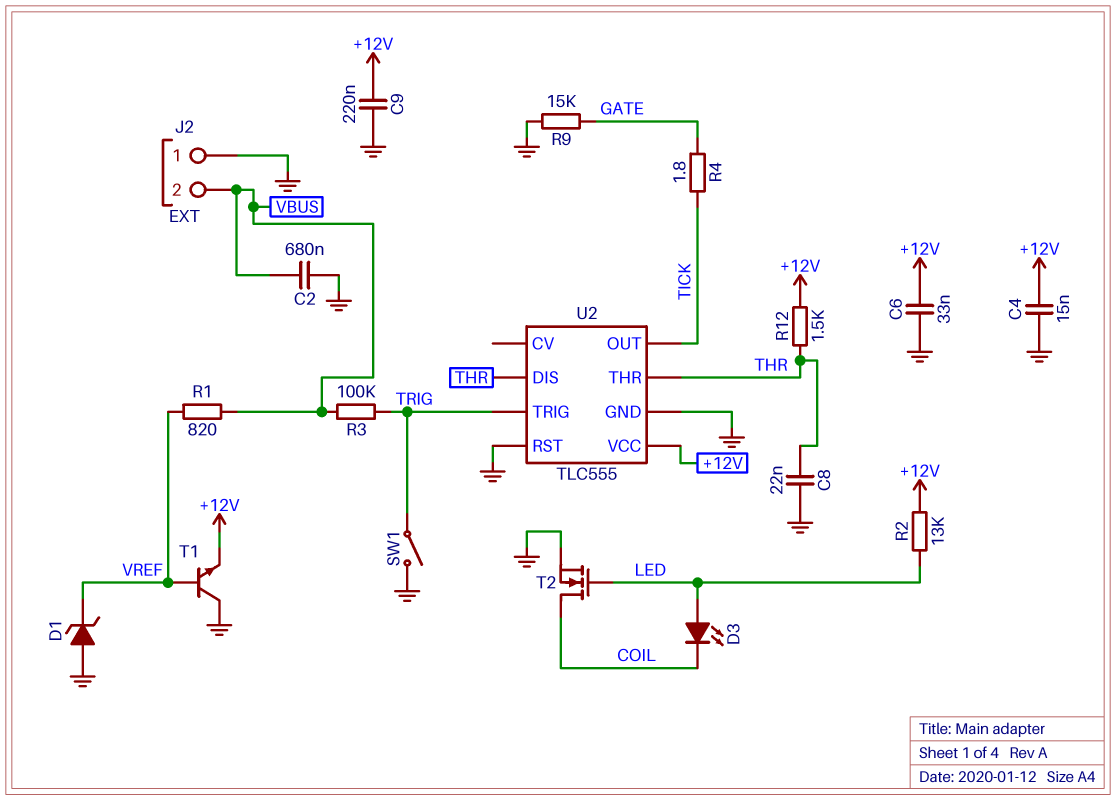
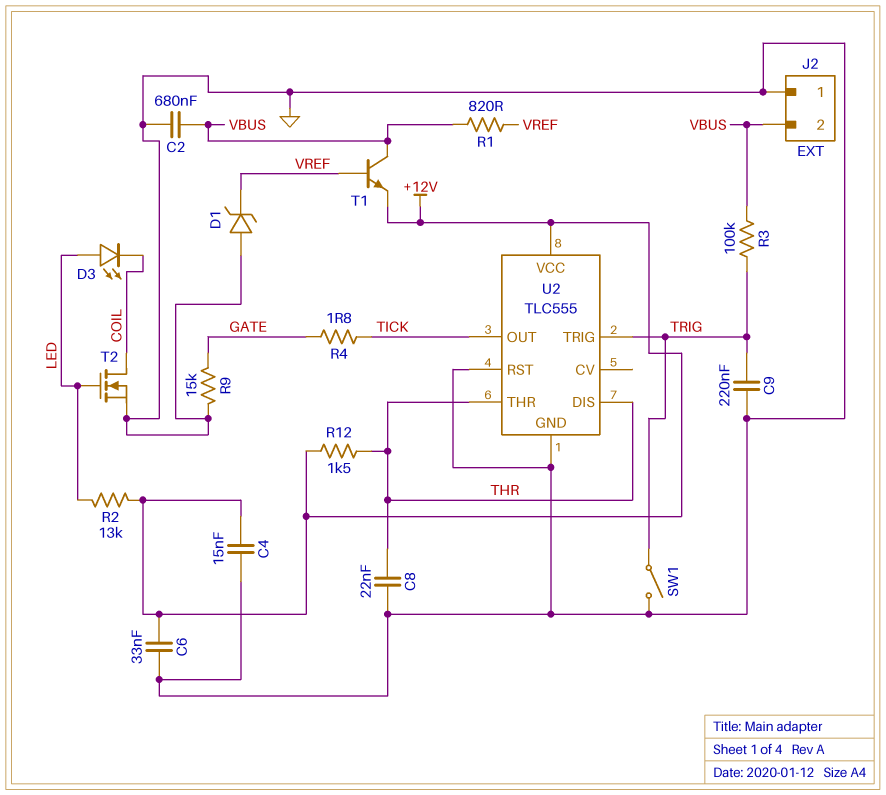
C9: 220nF (+12V, GND) -> 220nF (GND, TRIG)
T1: NPN (B VREF, C GND, E +12V) -> NPN (B VREF, C VBUS, E +12V)

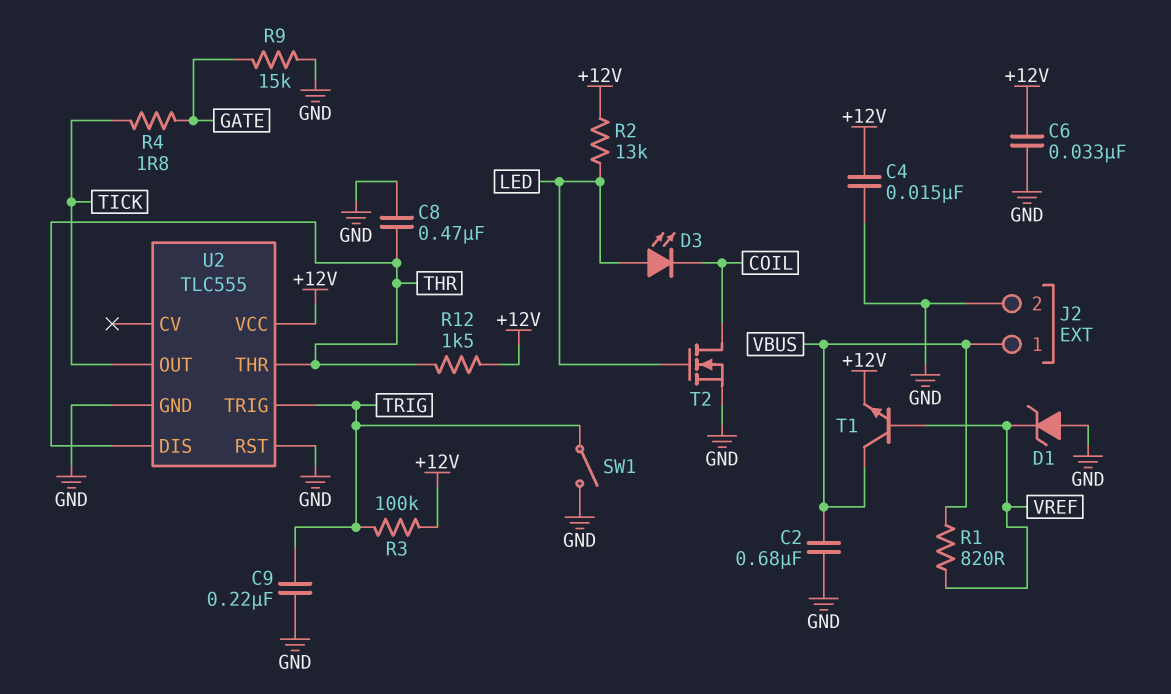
C8: 22nF (GND, THR) -> 470nF (GND, THR)
J2 pin 1: GND -> VBUS
J2 pin 2: VBUS -> GND
R3: 100k (TRIG, VBUS) -> 100k (+12V, TRIG)

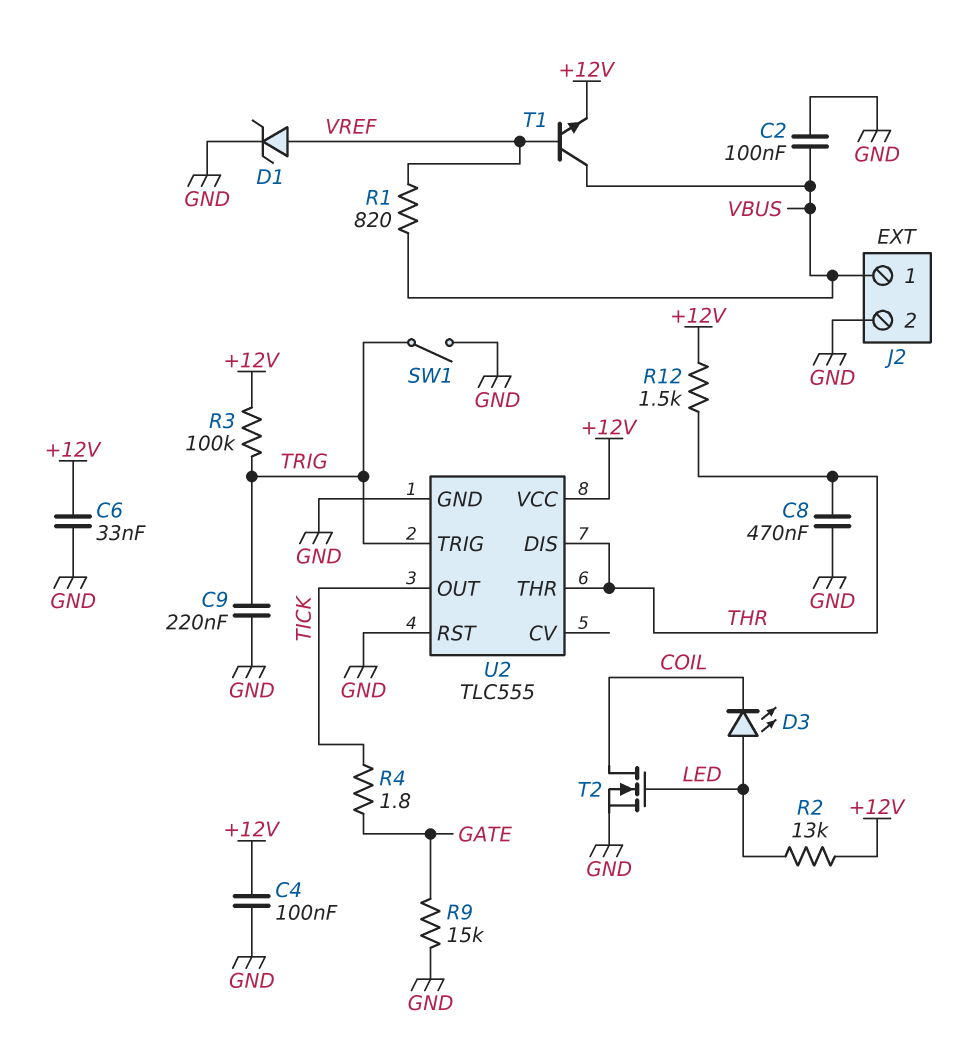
C2: 680nF (GND, VBUS) -> 100nF (GND, VBUS)
C4: 15nF (+12V, GND) -> 100nF (+12V, GND)
D1: zener (A GND, K VREF) -> zener (A VREF, K GND)

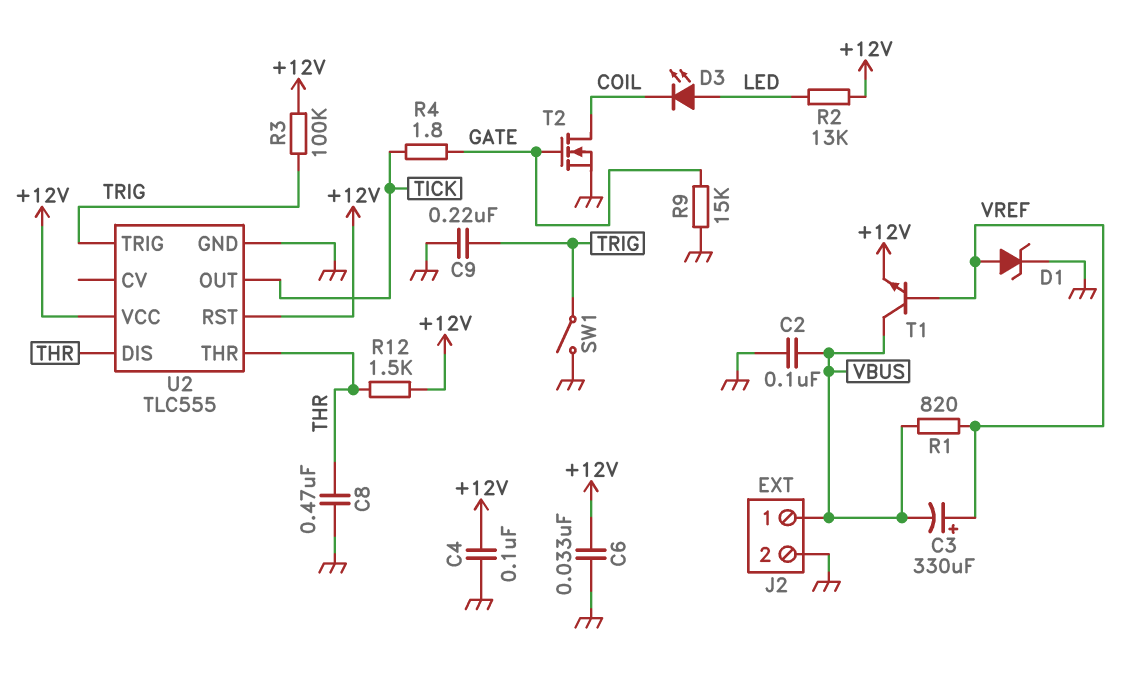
C3: none -> 330uF (plus VREF, minus VBUS)
T2: NMOS (G LED, D COIL, S GND) -> NMOS (G GATE, D COIL, S GND)
U2 pin RST: GND -> +12V

